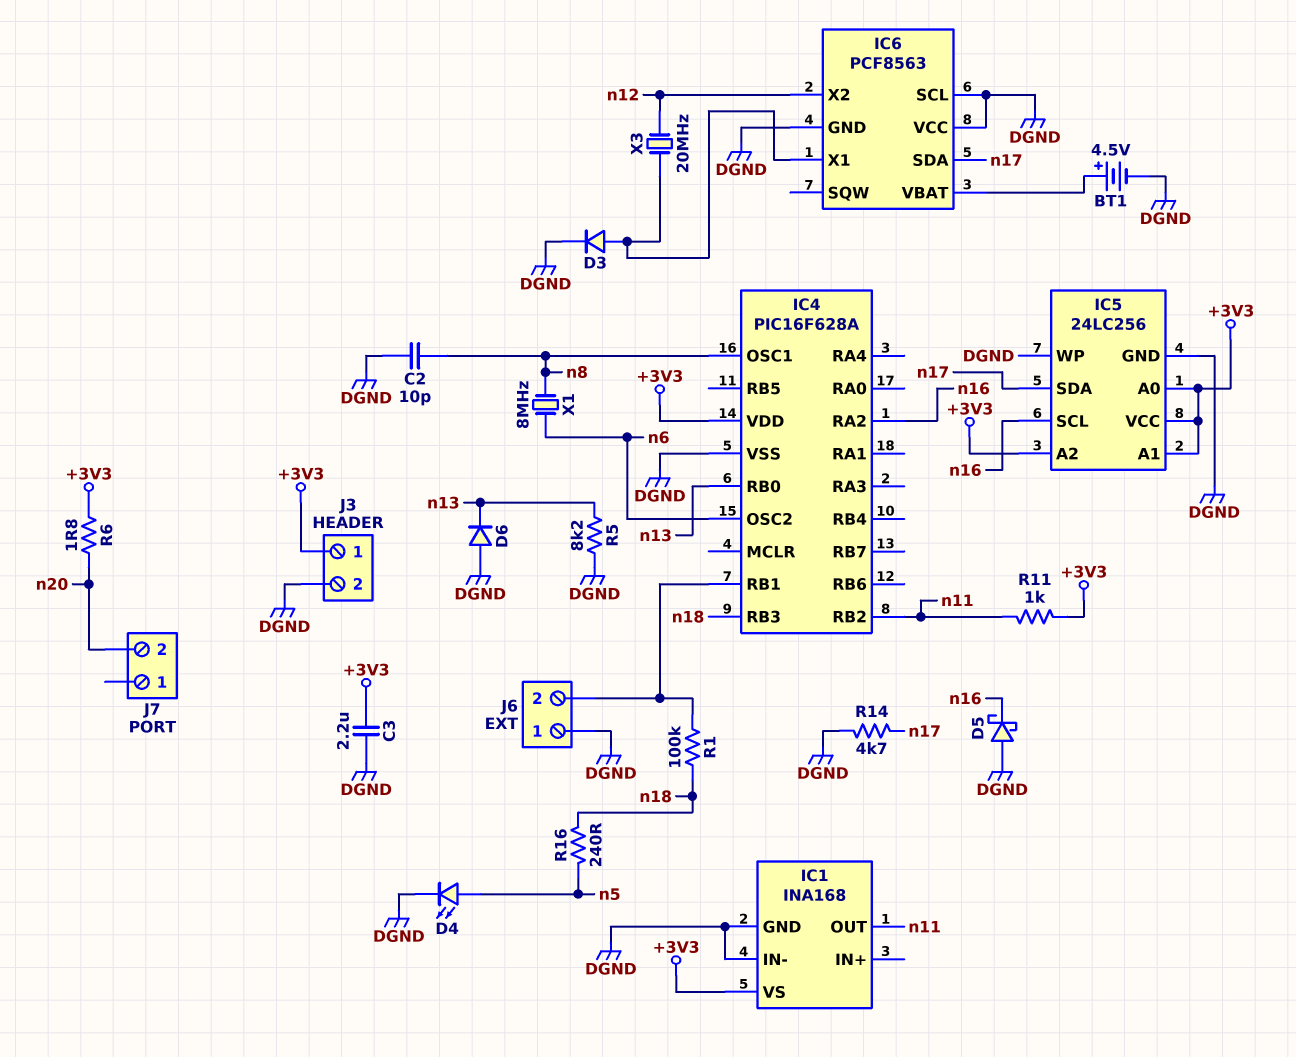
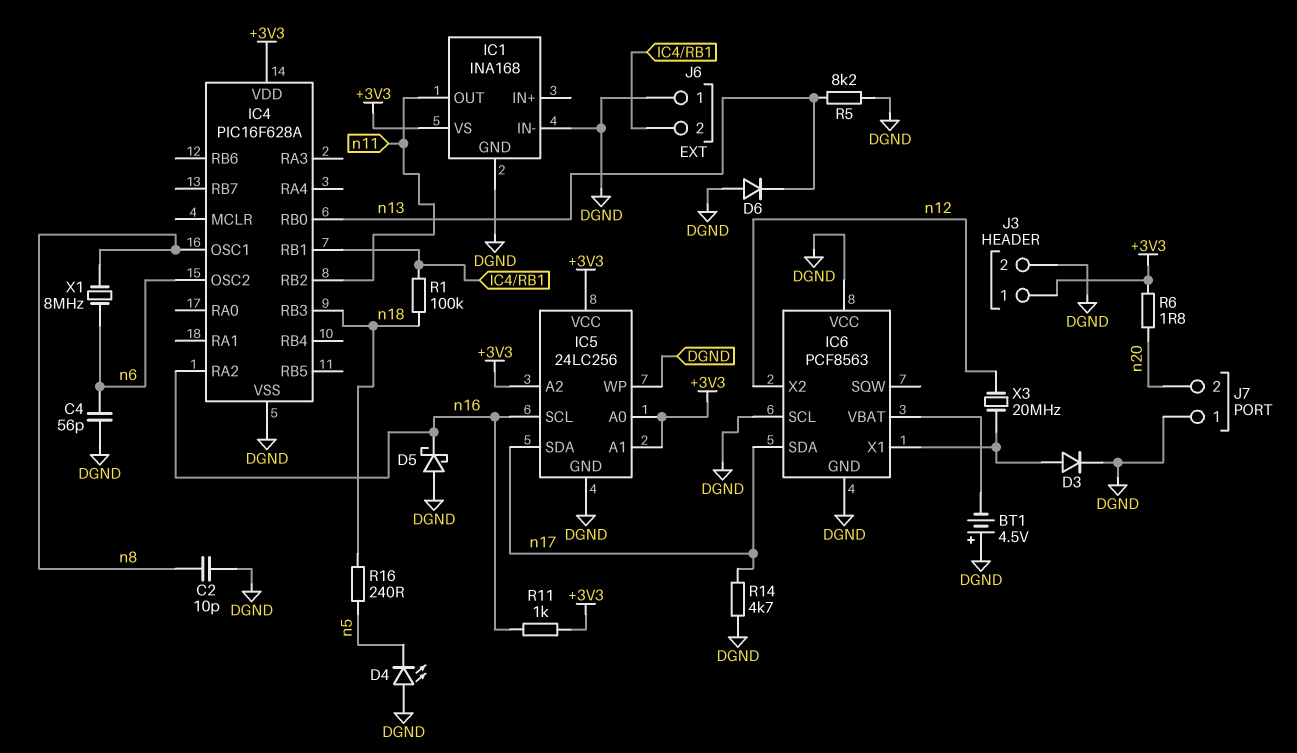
BT1: 4.5V (plus IC6/VBAT, minus DGND) -> 4.5V (plus DGND, minus IC6/VBAT)
C3: 2.2uF (+3V3, DGND) -> none
C4: none -> 56pF (DGND, n6)
D4: LED (A n5, K DGND) -> LED (A DGND, K n5)
J7 pin 1: none -> DGND
R11: 1k (+3V3, n11) -> 1k (+3V3, n16)

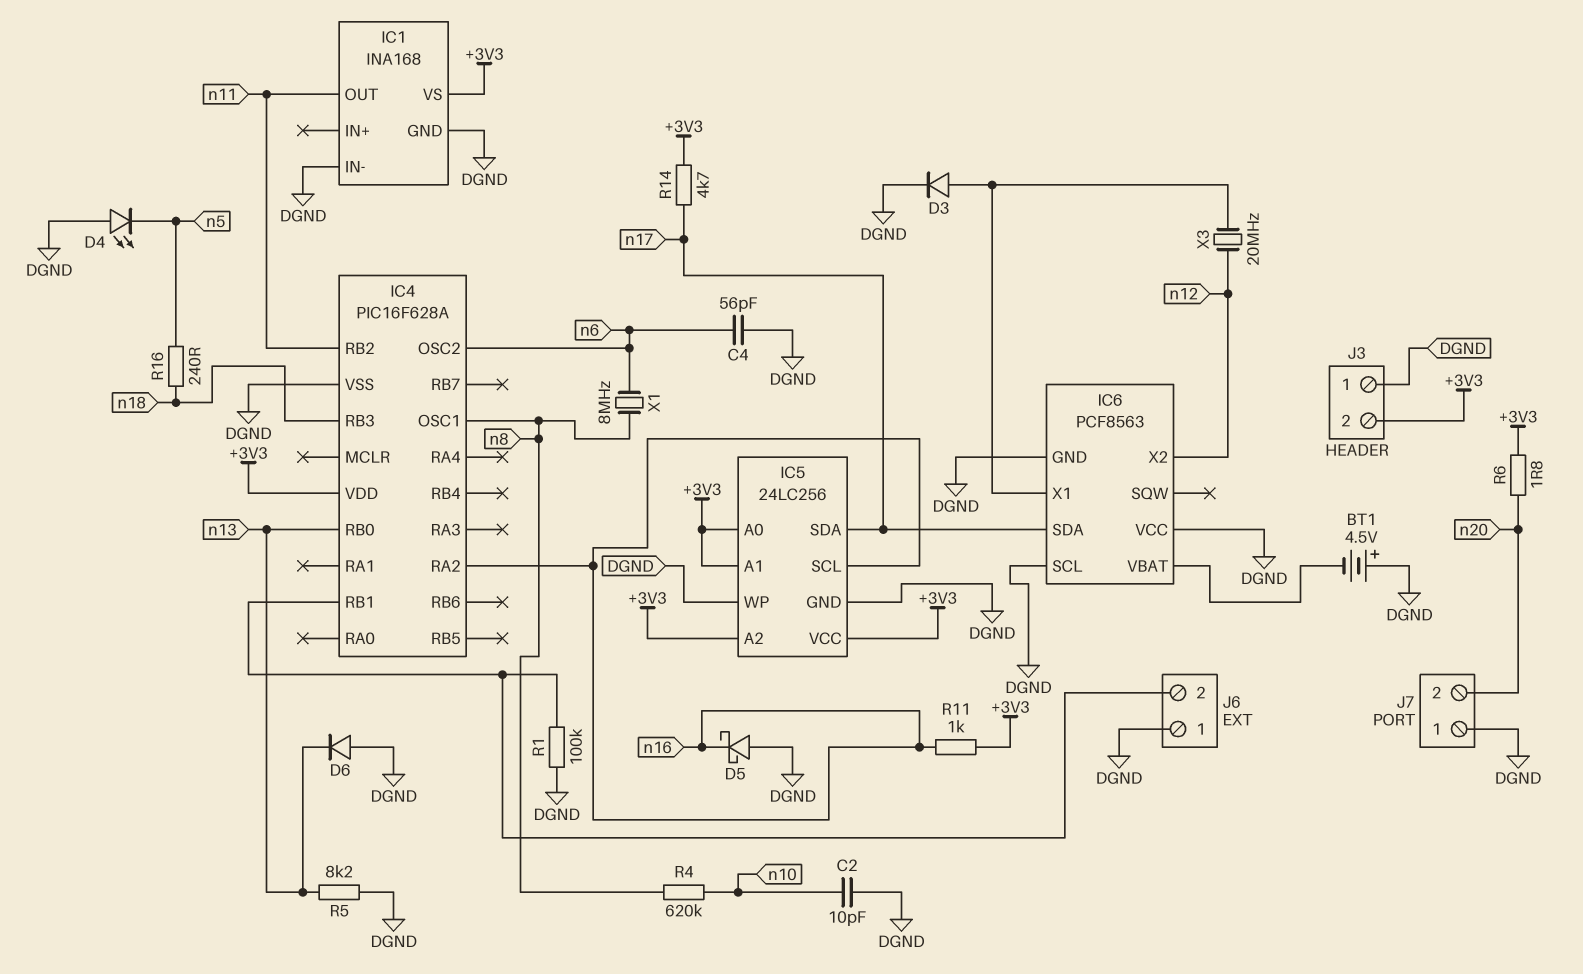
C2: 10pF (DGND, n8) -> 10pF (DGND, n10)
J3 pin 1: +3V3 -> DGND
J3 pin 2: DGND -> +3V3
R1: 100k (IC4/RB1, n18) -> 100k (DGND, IC4/RB1)
R4: none -> 620k (n8, n10)
R14: 4.7k (DGND, n17) -> 4.7k (+3V3, n17)

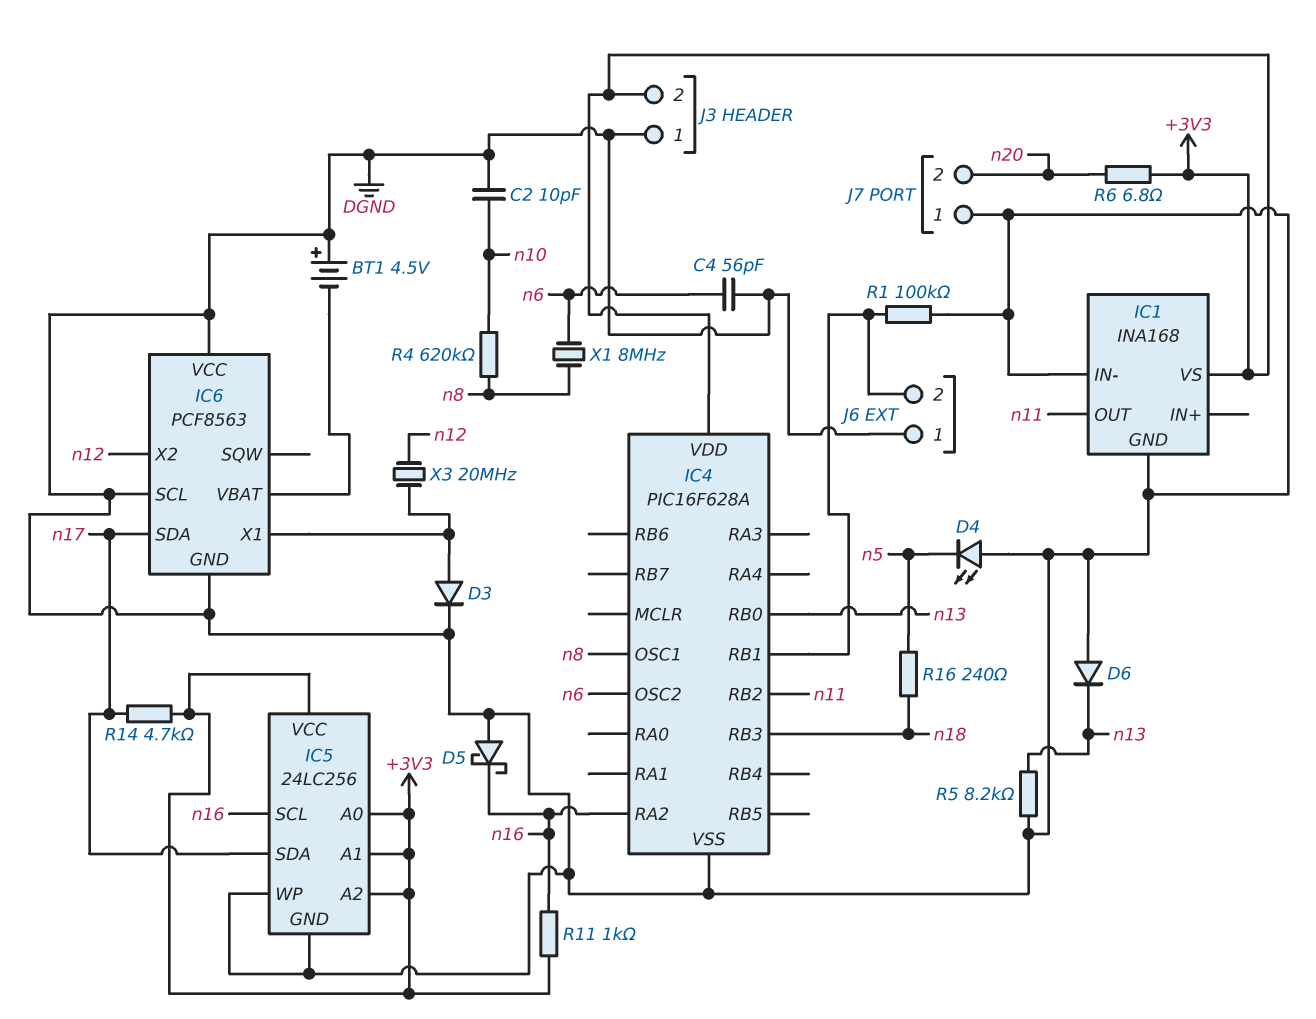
R6: 1.8 (+3V3, n20) -> 6.8 (+3V3, n20)

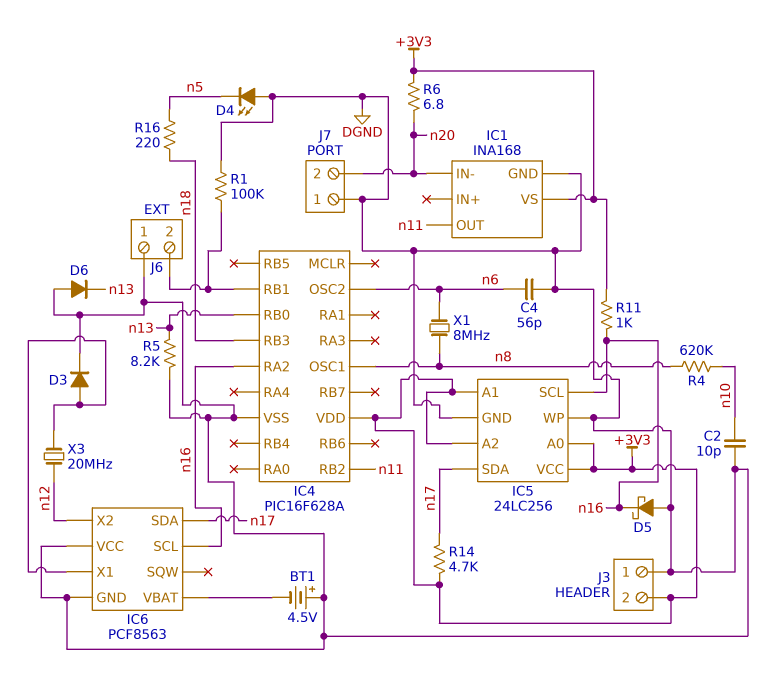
IC1 pin IN-: DGND -> n20
IC6 pin SCL: DGND -> n16
R16: 240 (n5, n18) -> 220 (n5, n18)

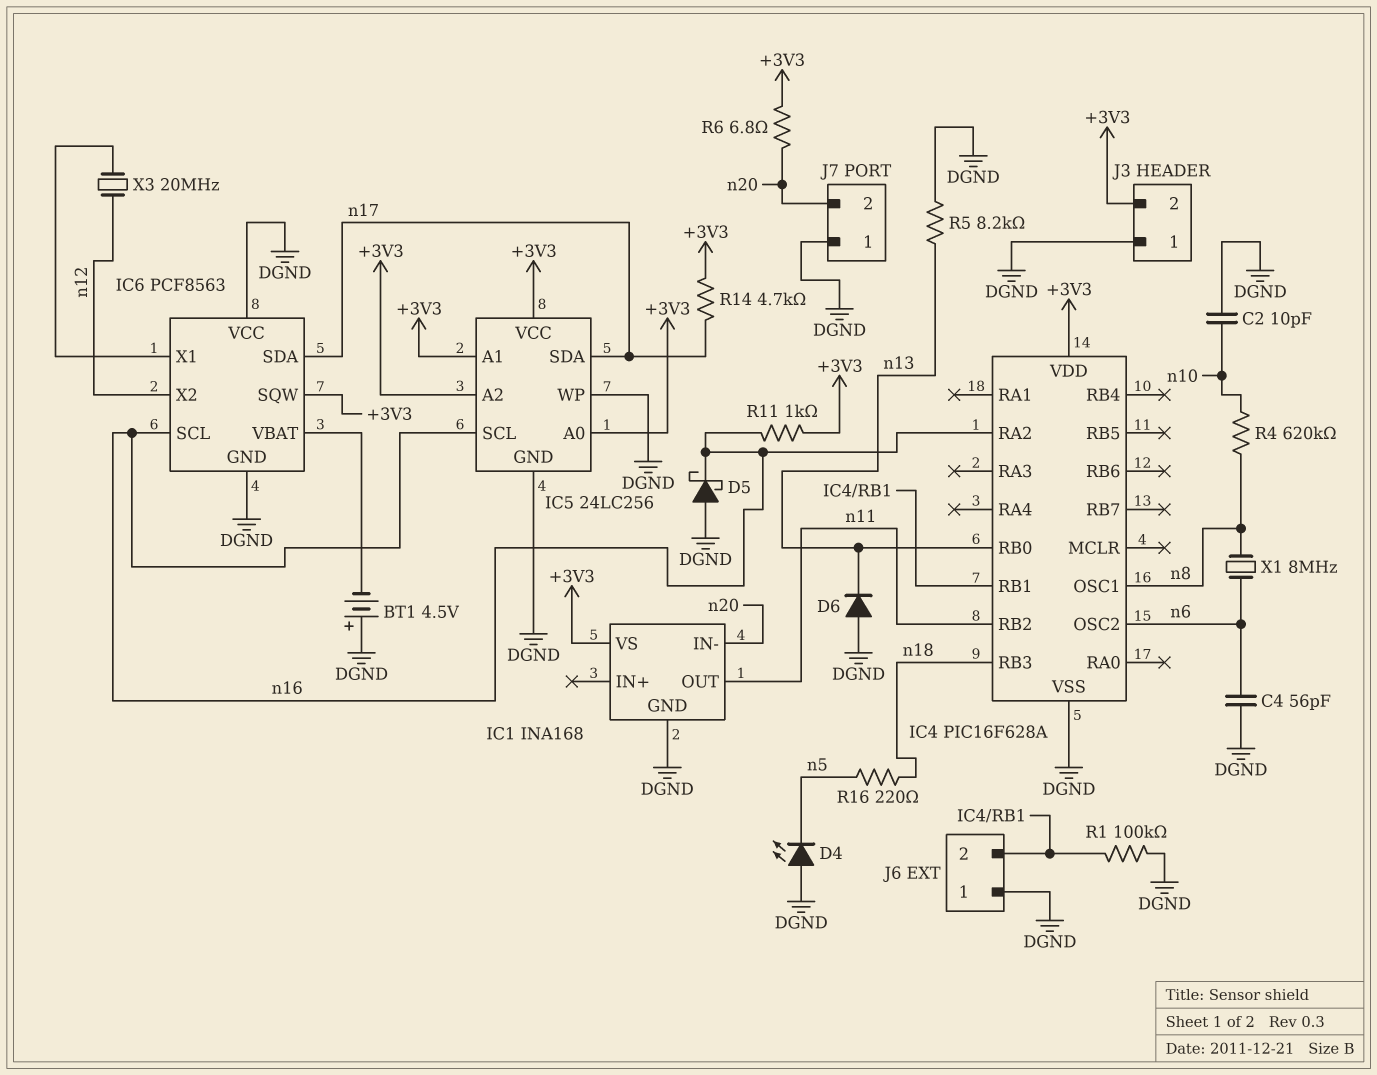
D3: diode (A IC6/X1, K DGND) -> none
IC6 pin SQW: none -> +3V3

